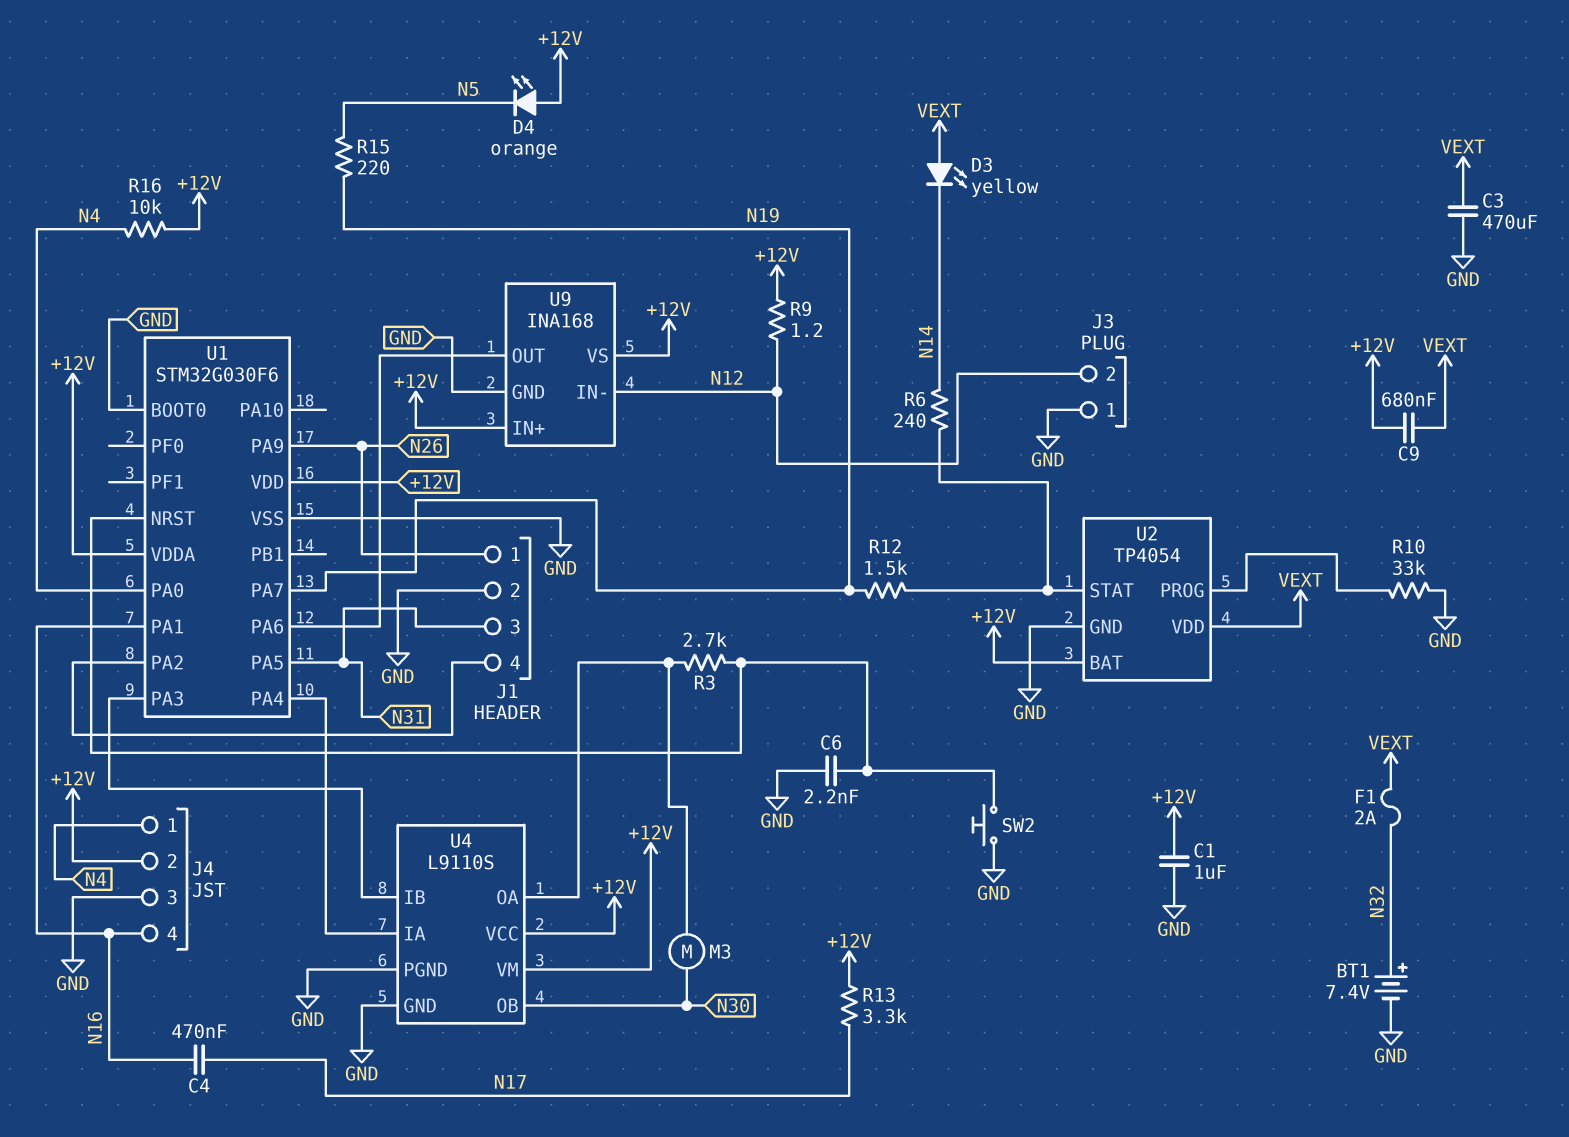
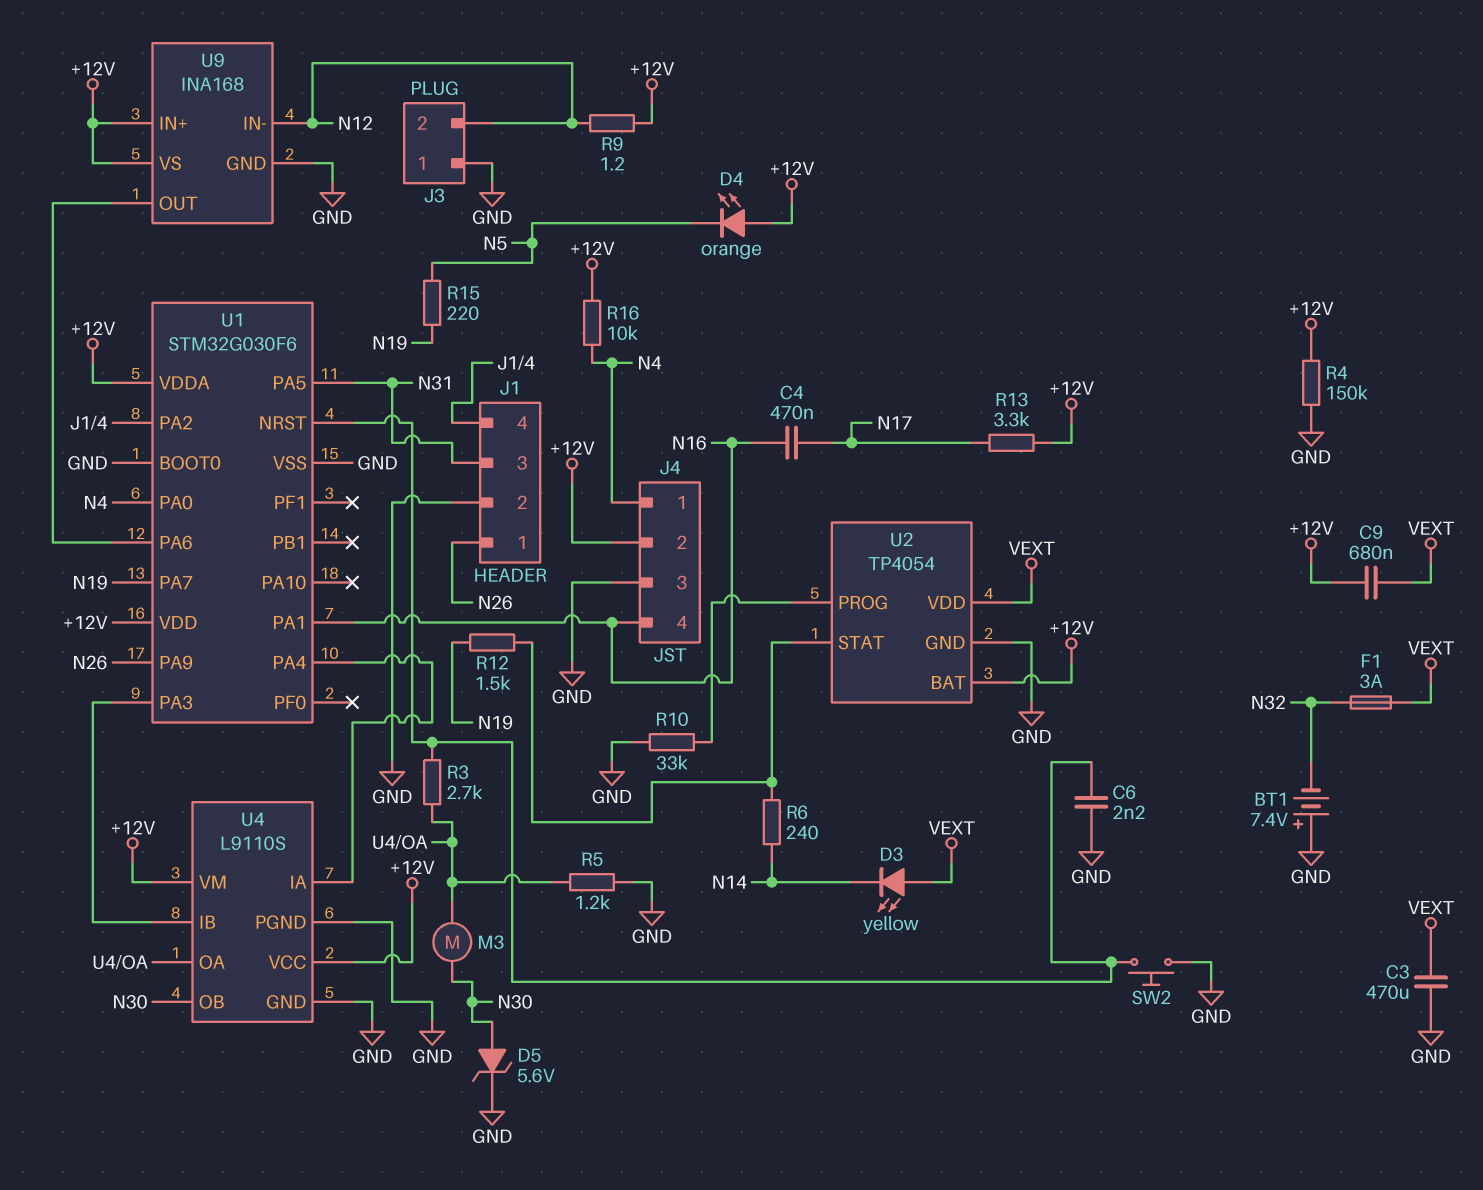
BT1: 7.4V (plus N32, minus GND) -> 7.4V (plus GND, minus N32)
C1: 1uF (+12V, GND) -> none
D5: none -> zener 5.6V (A N30, K GND)
F1: 2A (N32, VEXT) -> 3A (N32, VEXT)
R4: none -> 150k (+12V, GND)
R5: none -> 1.2k (GND, U4/OA)

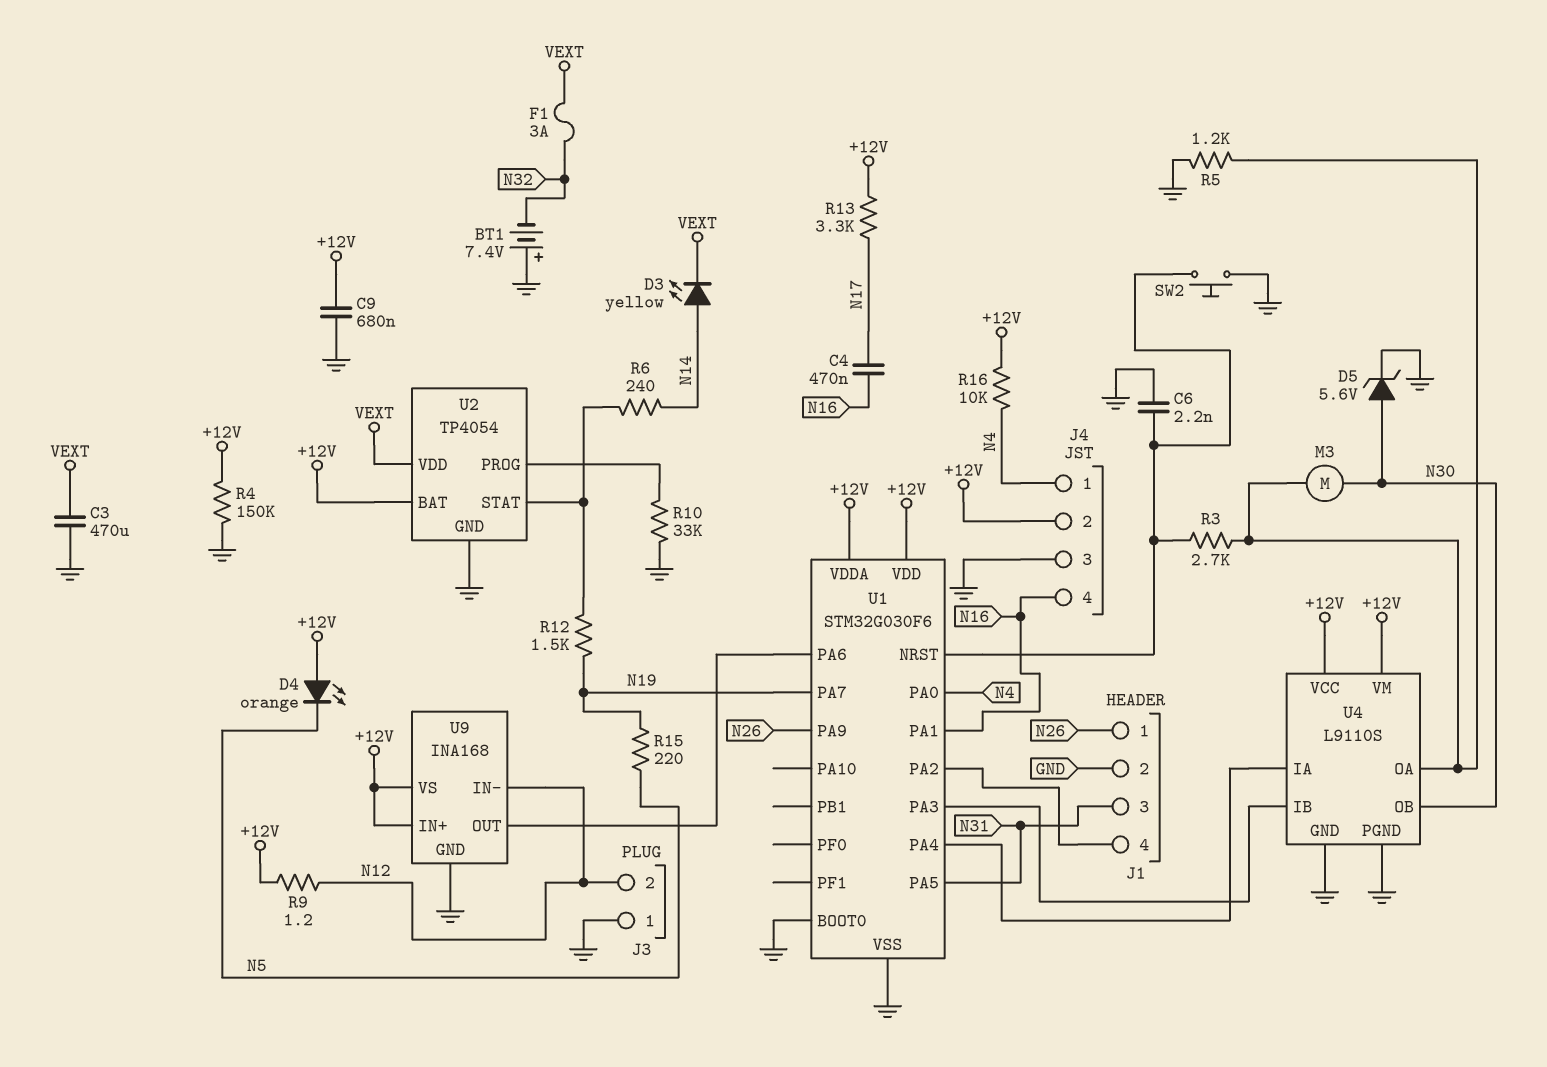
C9: 680nF (+12V, VEXT) -> 680nF (+12V, GND)
D3: LED yellow (A VEXT, K N14) -> LED yellow (A N14, K VEXT)

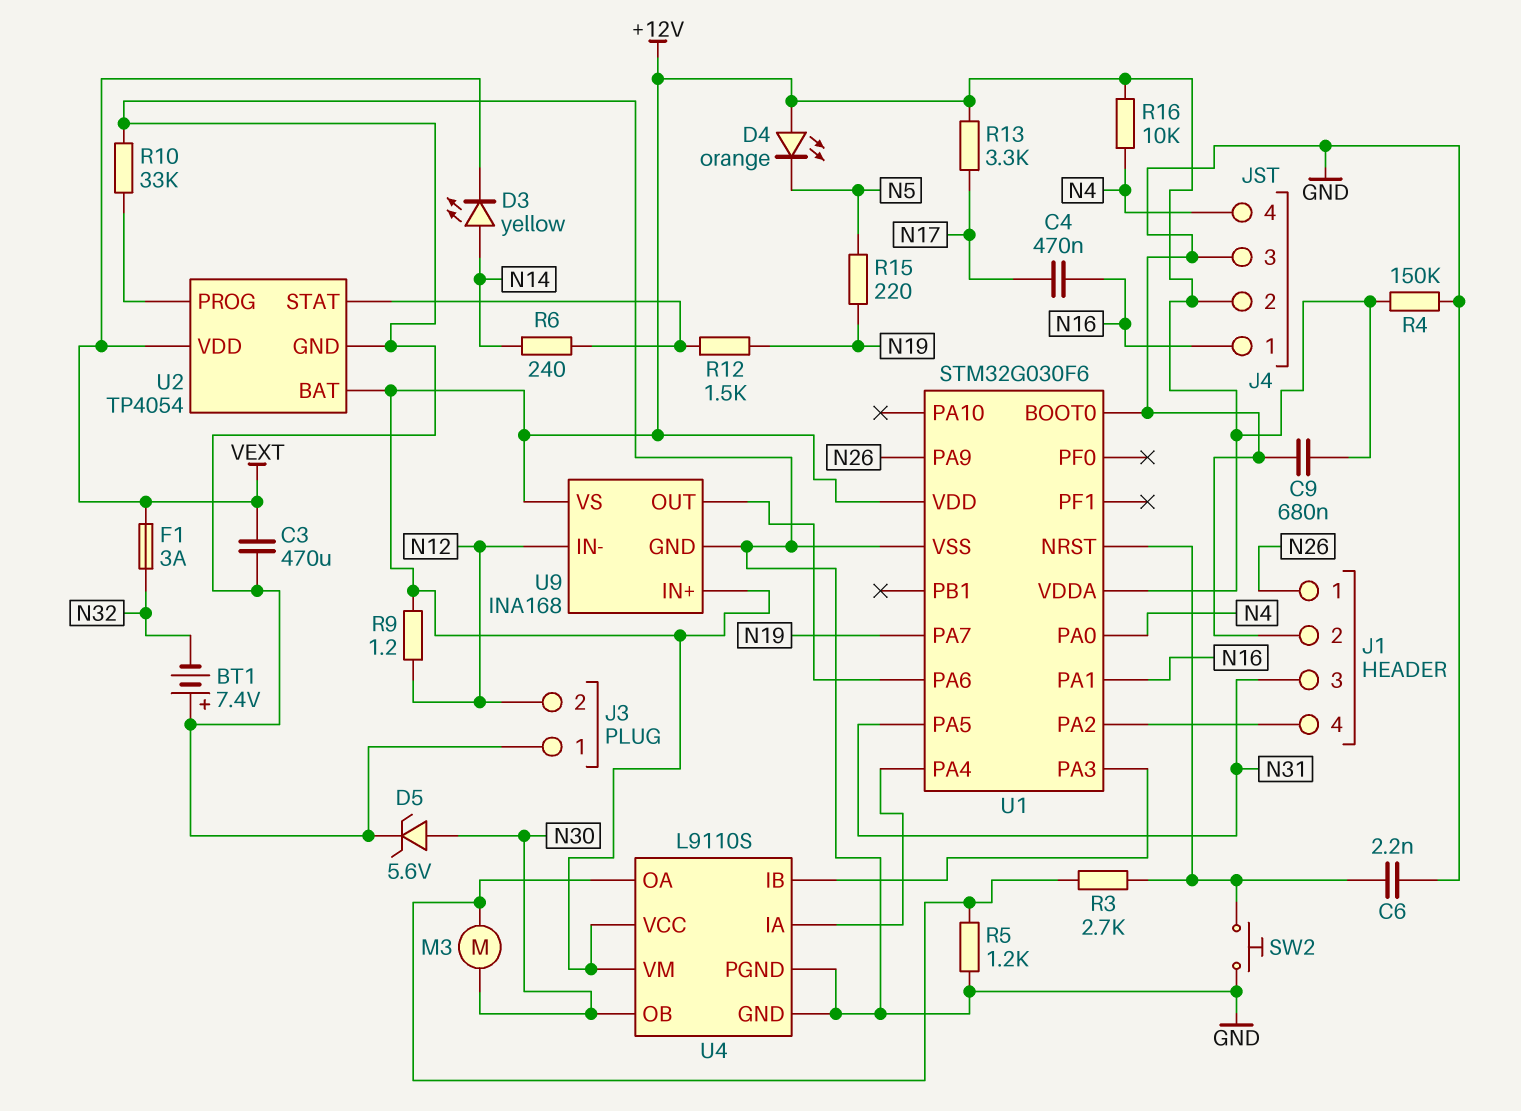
J4 pin 1: N4 -> N16
J4 pin 4: N16 -> N4

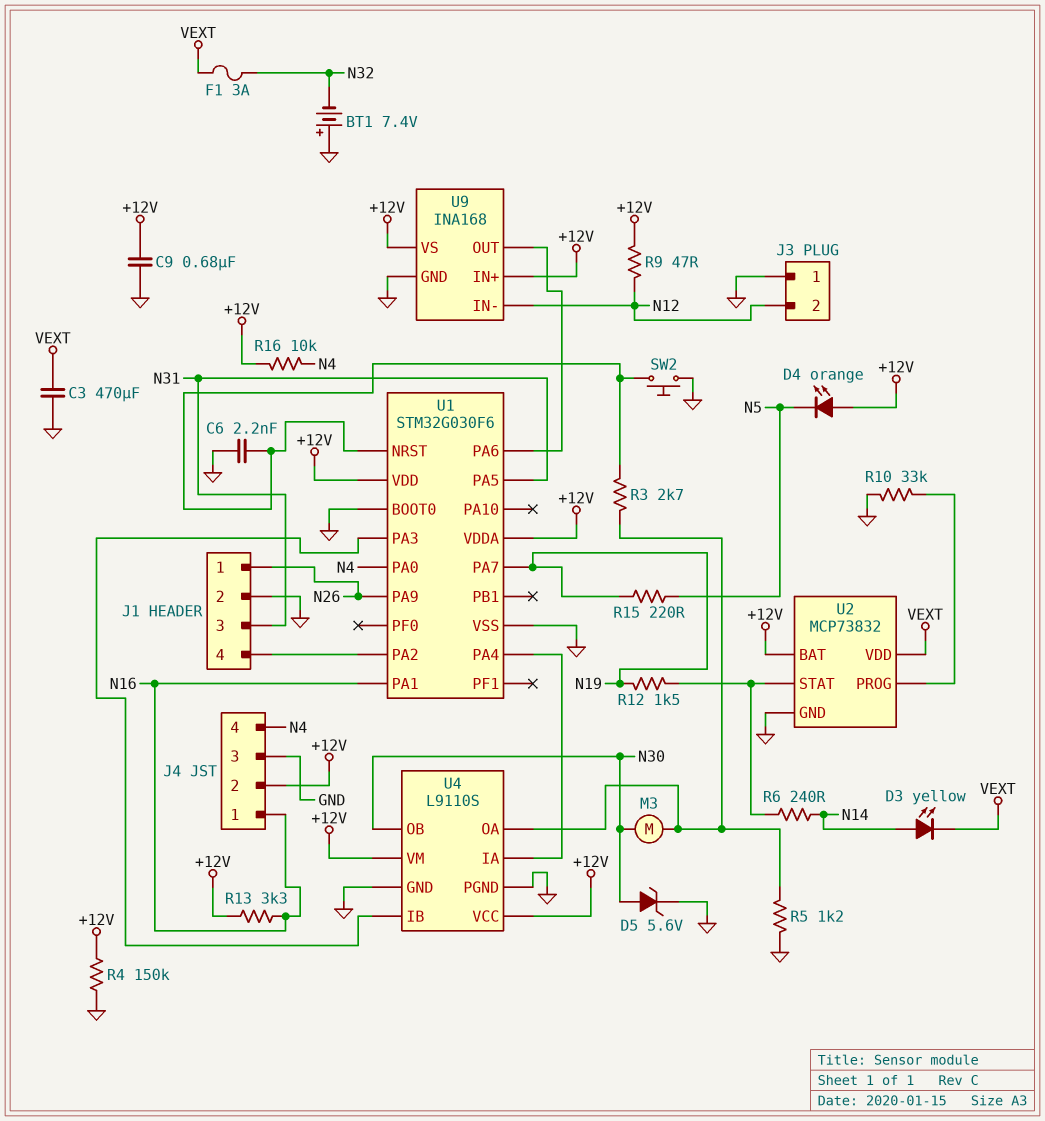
C4: 470nF (N16, N17) -> none
R9: 1.2 (+12V, N12) -> 47 (+12V, N12)
R13: 3.3k (+12V, N17) -> 3.3k (+12V, N16)
U2: TP4054 -> MCP73832

